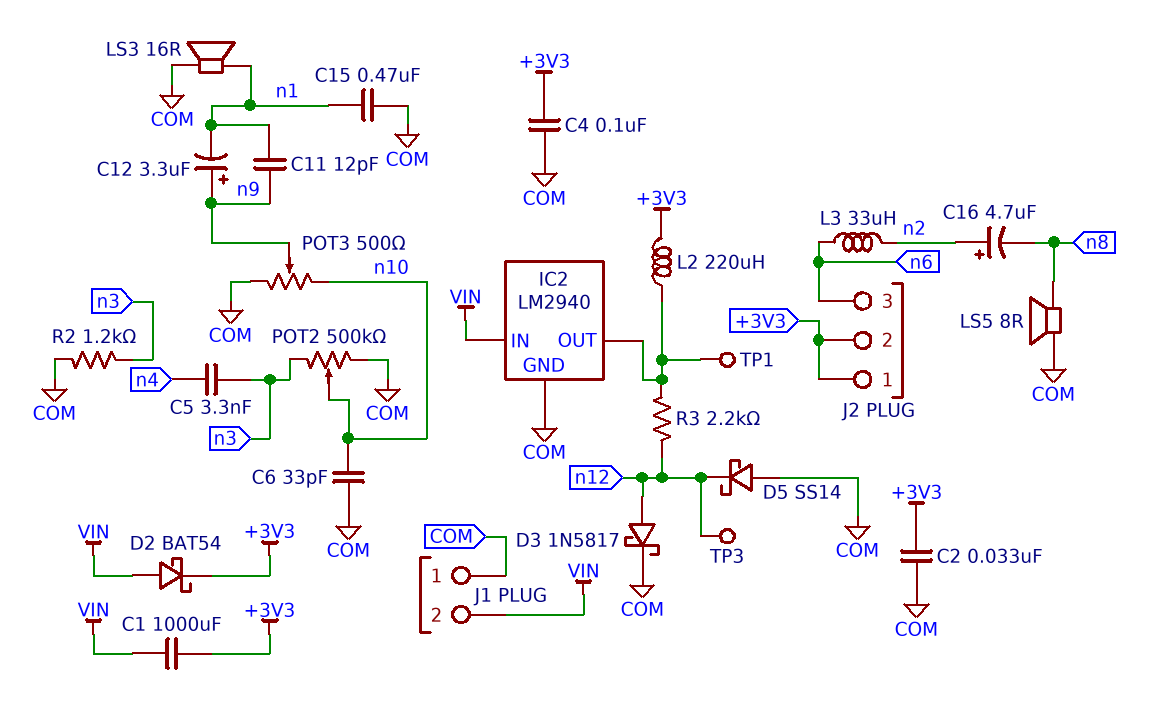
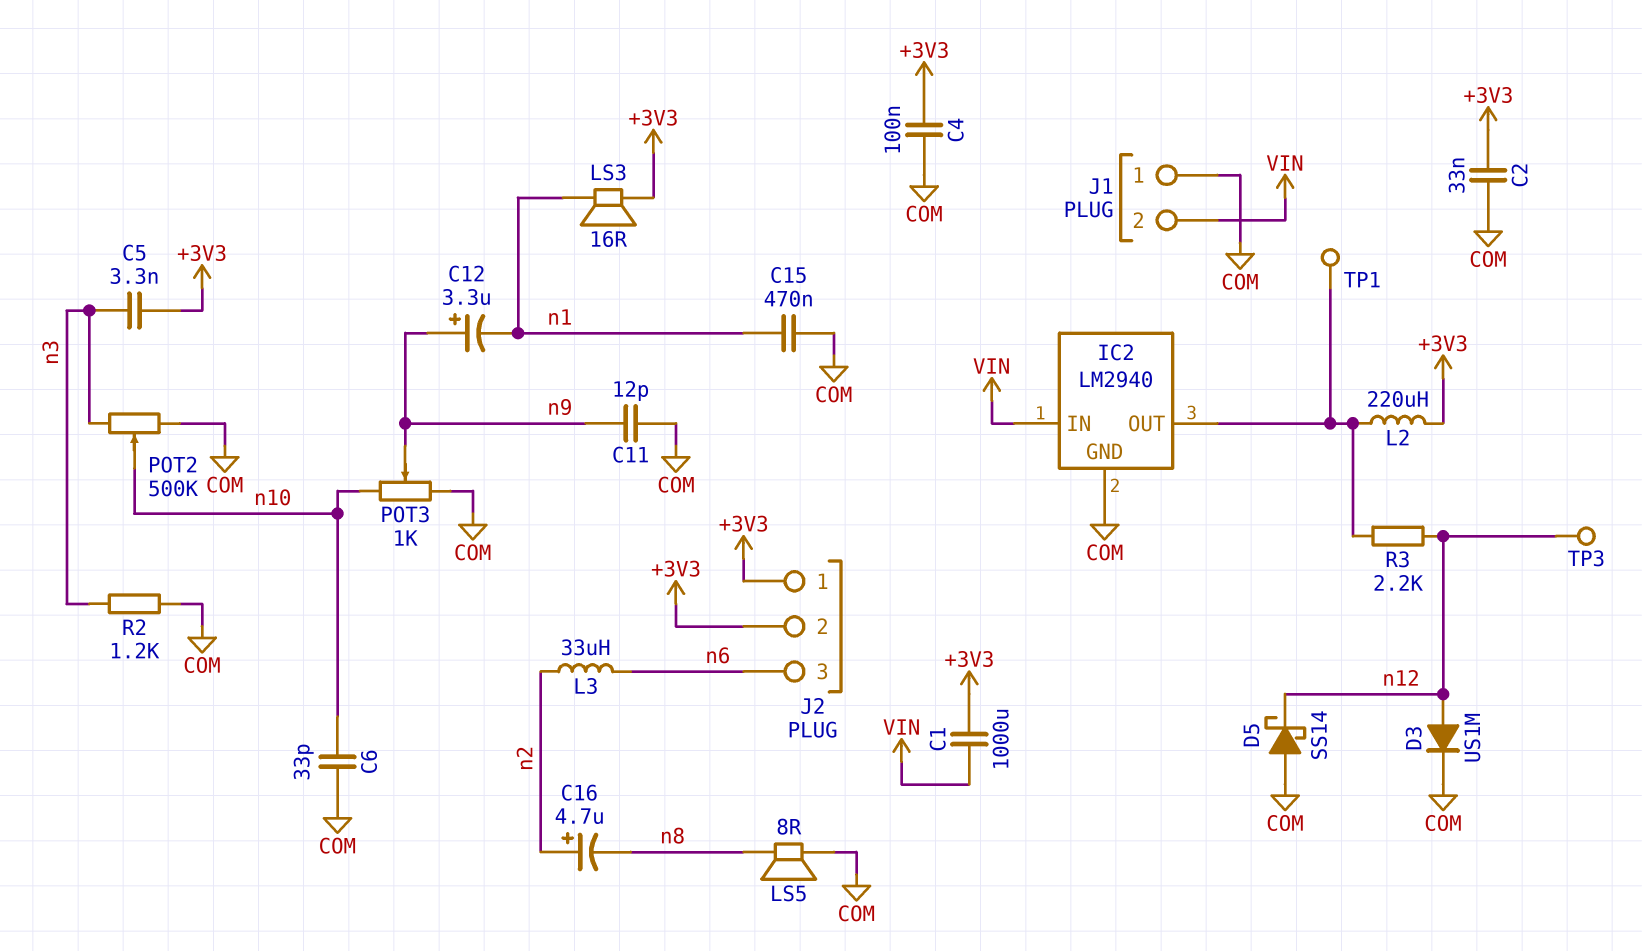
C5: 3.3nF (n3, n4) -> 3.3nF (+3V3, n3)
C11: 12pF (n1, n9) -> 12pF (COM, n9)
D2: schottky BAT54 (A VIN, K +3V3) -> none
D3: schottky 1N5817 (A n12, K COM) -> diode US1M (A n12, K COM)
LS3: speaker 16R (COM, n1) -> speaker 16R (+3V3, n1)
POT3: 500 (COM, n10, wiper n9) -> 1k (COM, n10, wiper n9)

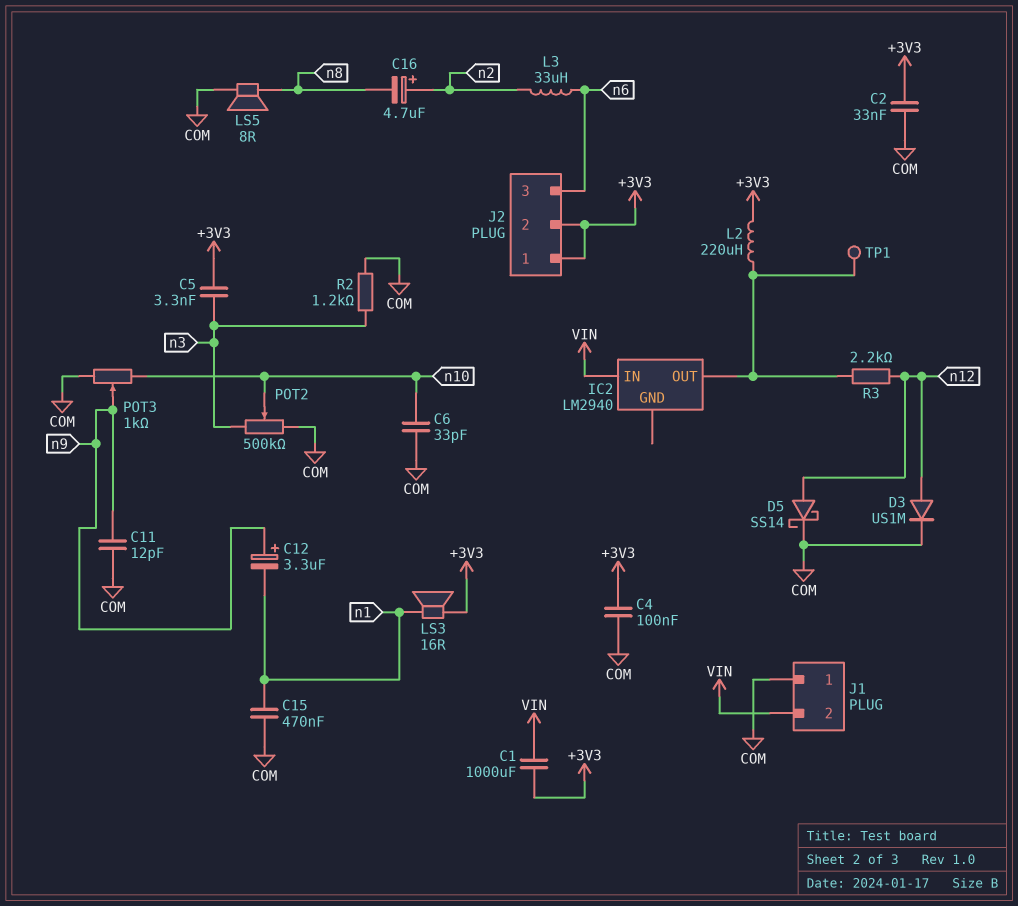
D5: schottky SS14 (A COM, K n12) -> schottky SS14 (A n12, K COM)
IC2 pin GND: COM -> none
TP3: test point (n12) -> none

